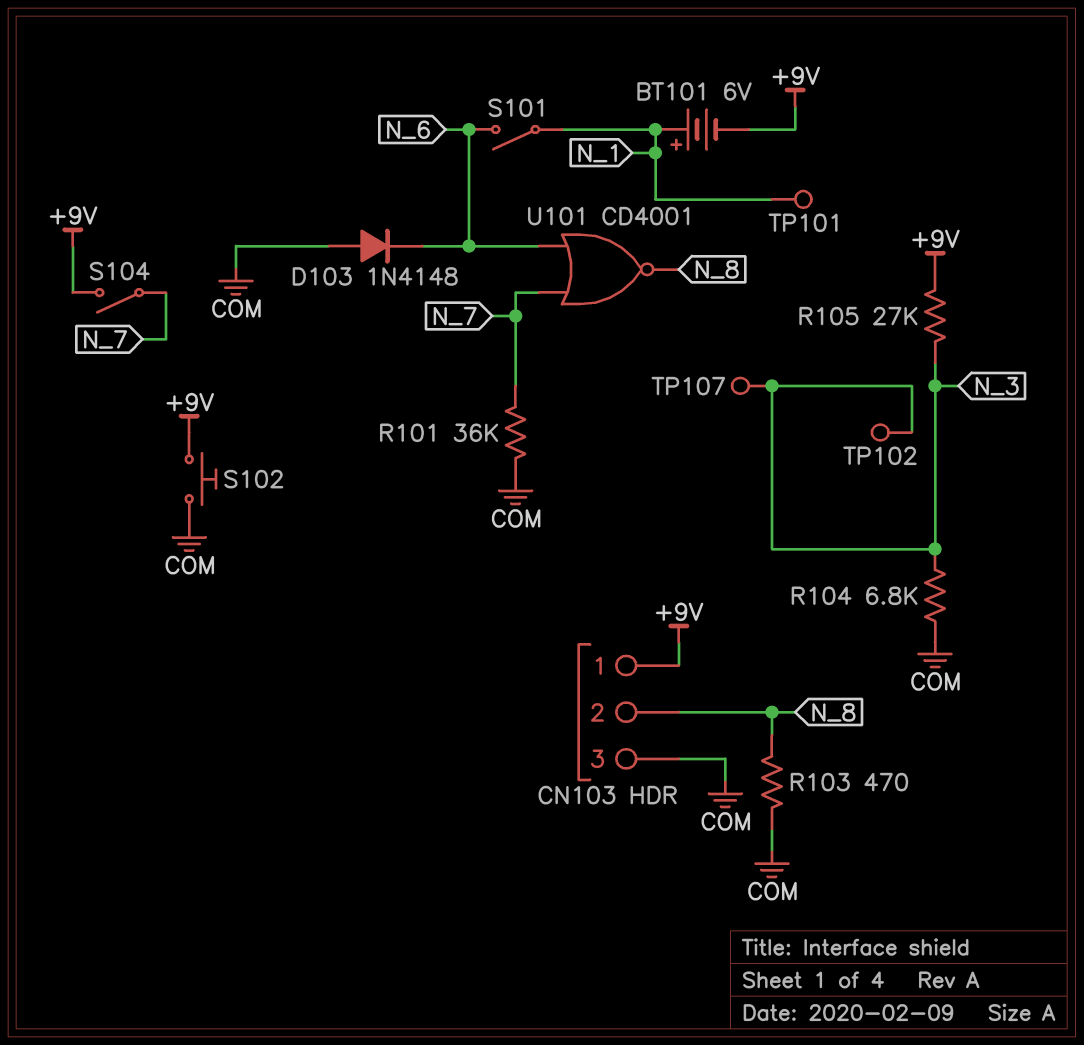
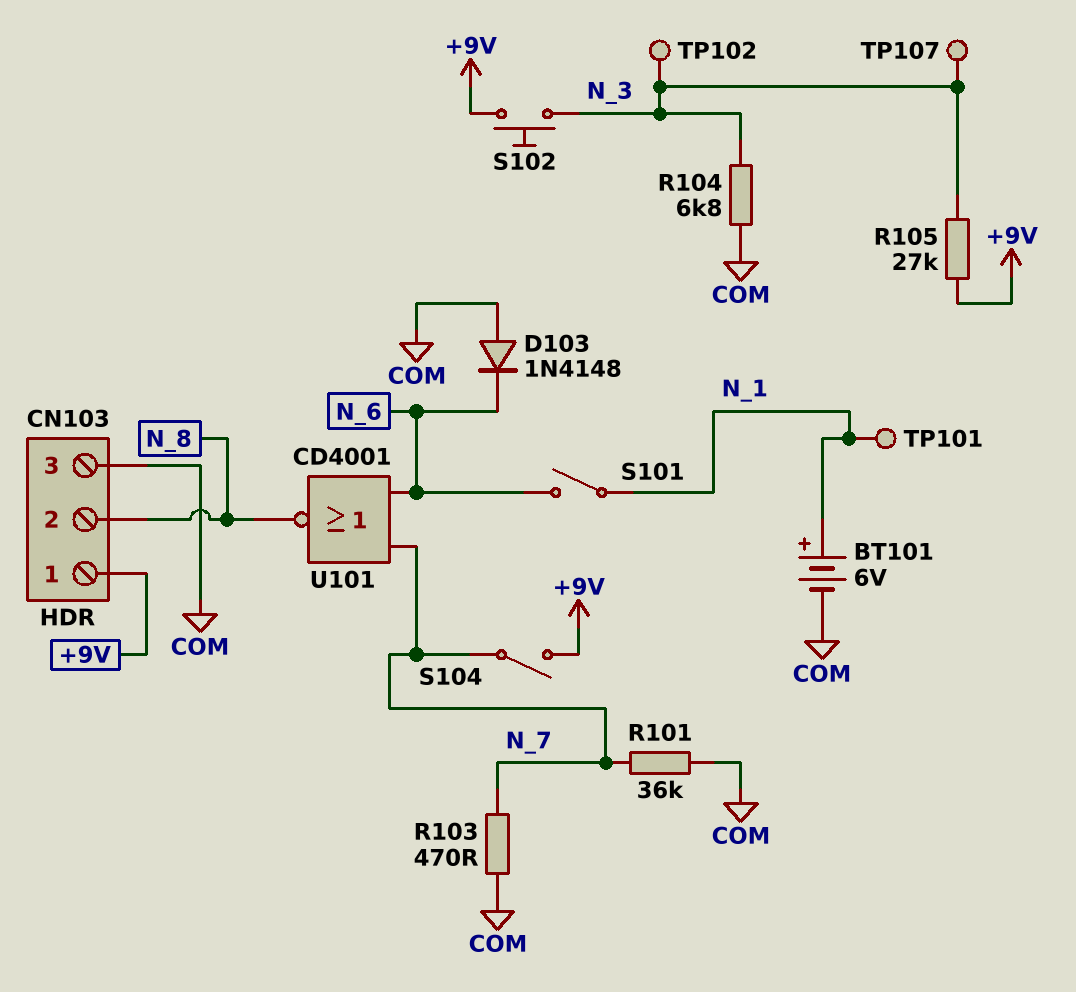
BT101: 6V (plus N_1, minus +9V) -> 6V (plus N_1, minus COM)
R103: 470 (COM, N_8) -> 470 (COM, N_7)
S102: button (+9V, COM) -> button (+9V, N_3)

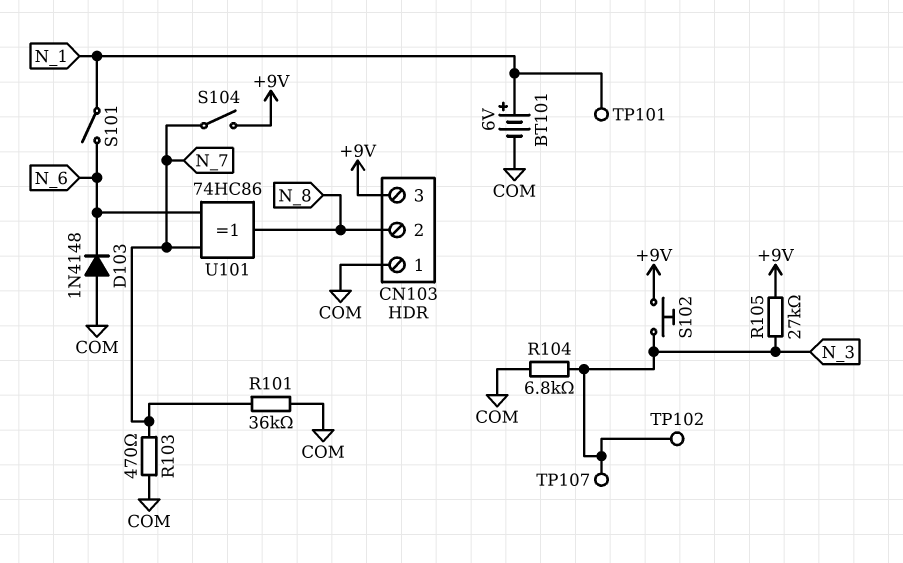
CN103 pin 1: +9V -> COM
CN103 pin 3: COM -> +9V
U101: NOR CD4001 (in N_6, in N_7, out N_8) -> XOR 74HC86 (in N_6, in N_7, out N_8)

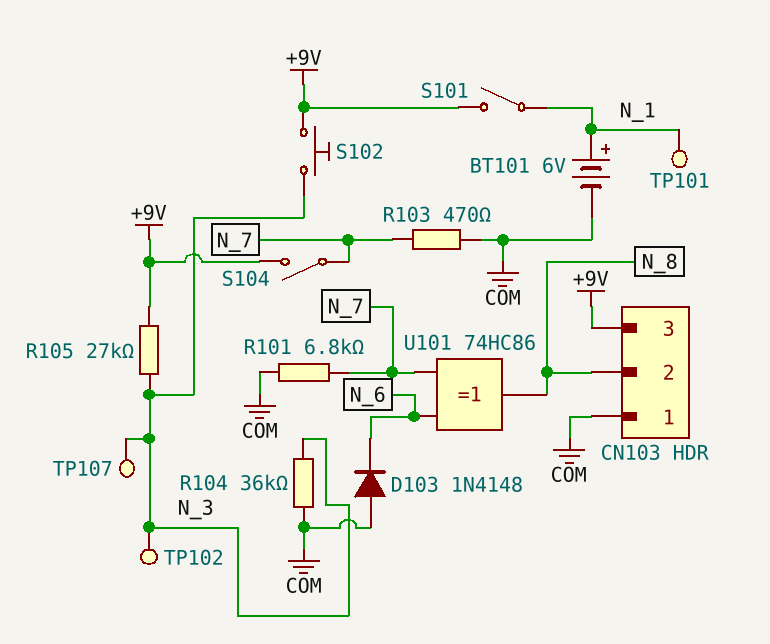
R101: 36k (COM, N_7) -> 6.8k (COM, N_7)
R104: 6.8k (COM, N_3) -> 36k (COM, N_3)
S101: switch (N_1, N_6) -> switch (+9V, N_1)

